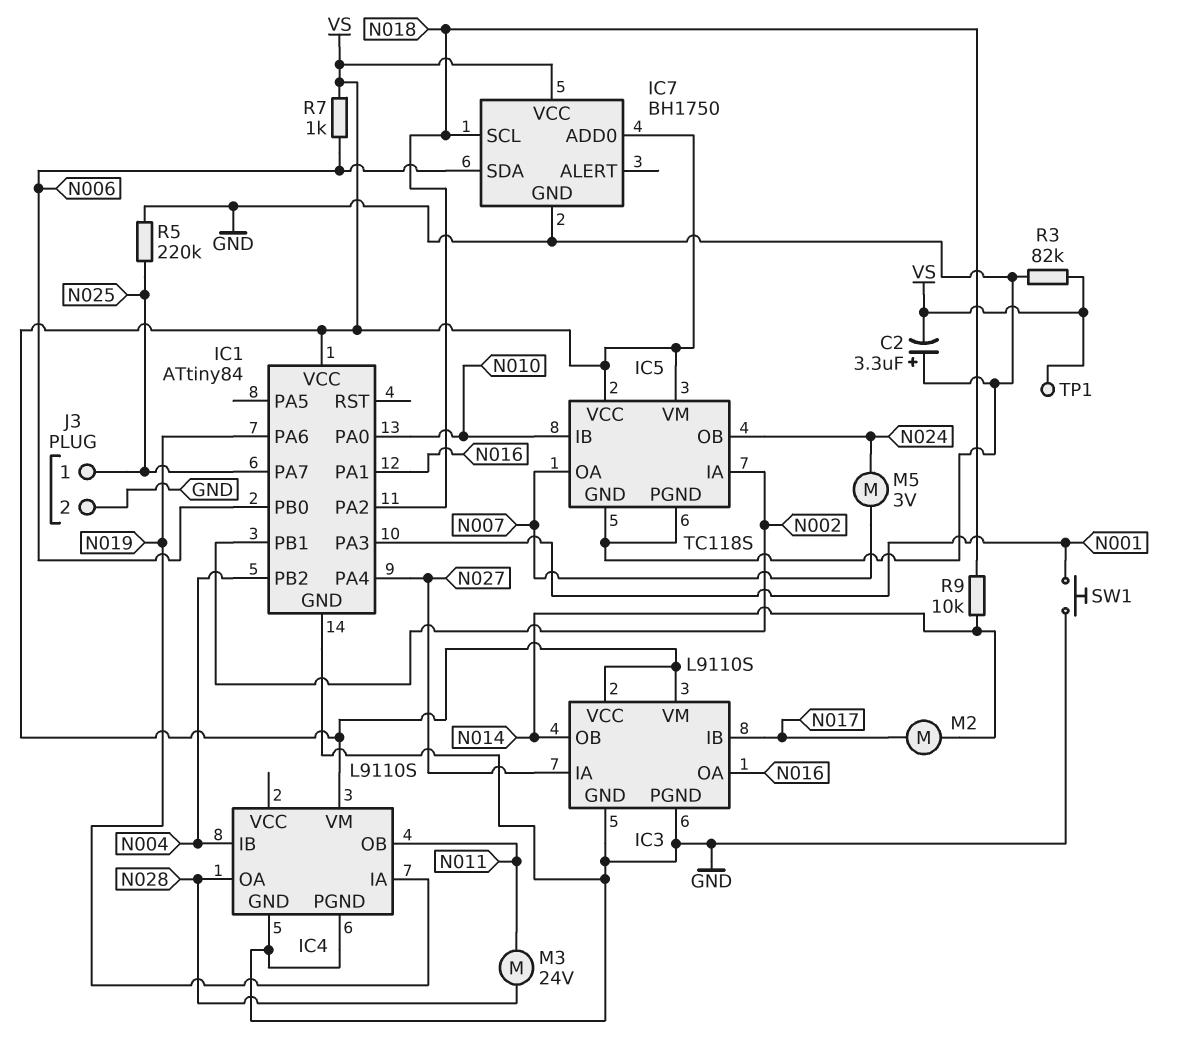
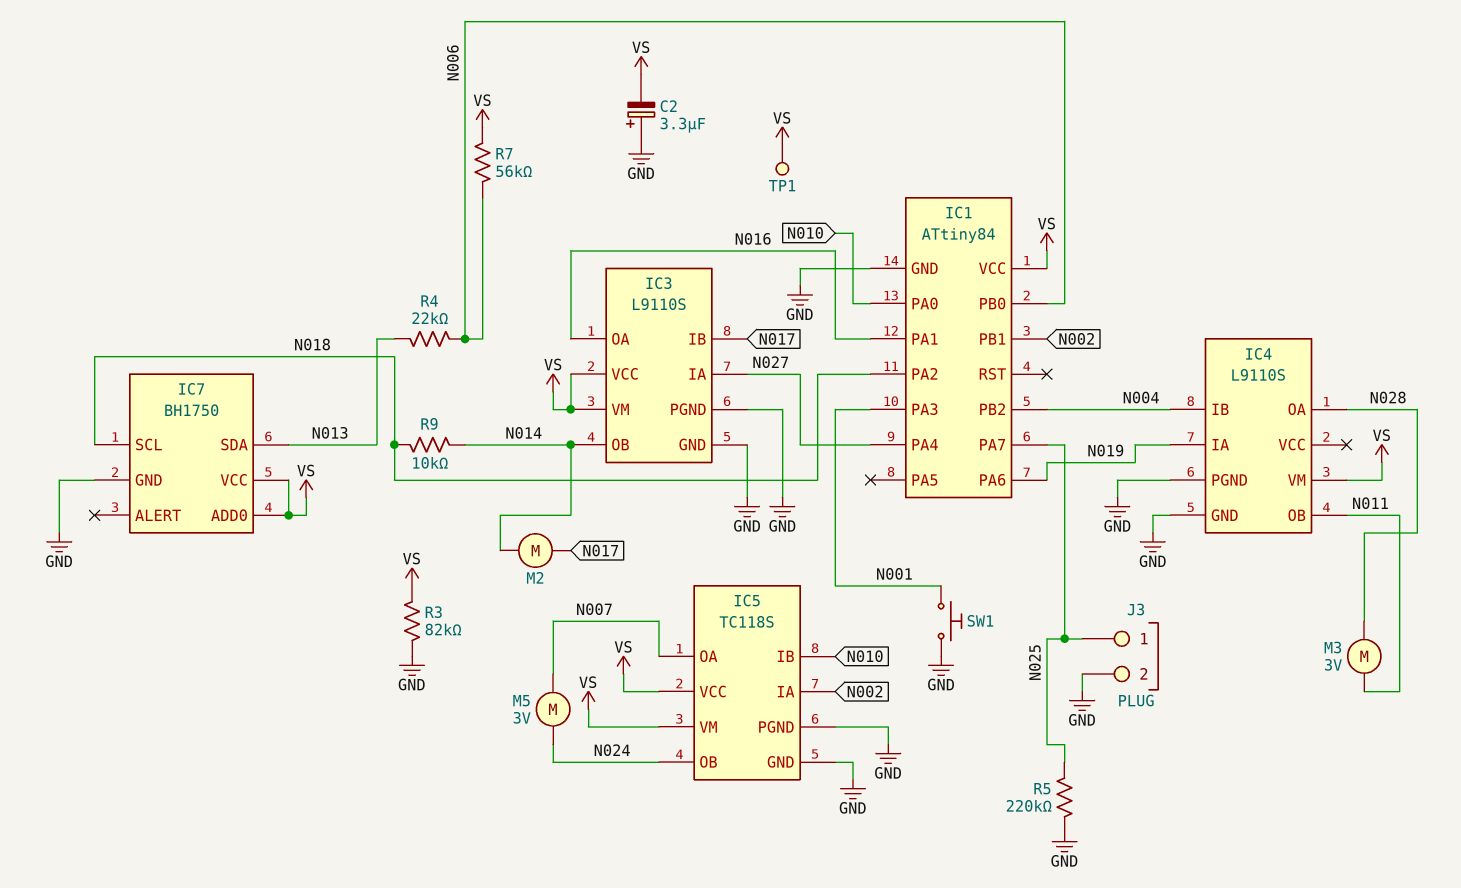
IC7 pin SDA: N006 -> N013
M3: motor 24V (N011, N028) -> motor 3V (N011, N028)
R4: none -> 22k (N006, N013)
R7: 1k (N006, VS) -> 56k (N006, VS)

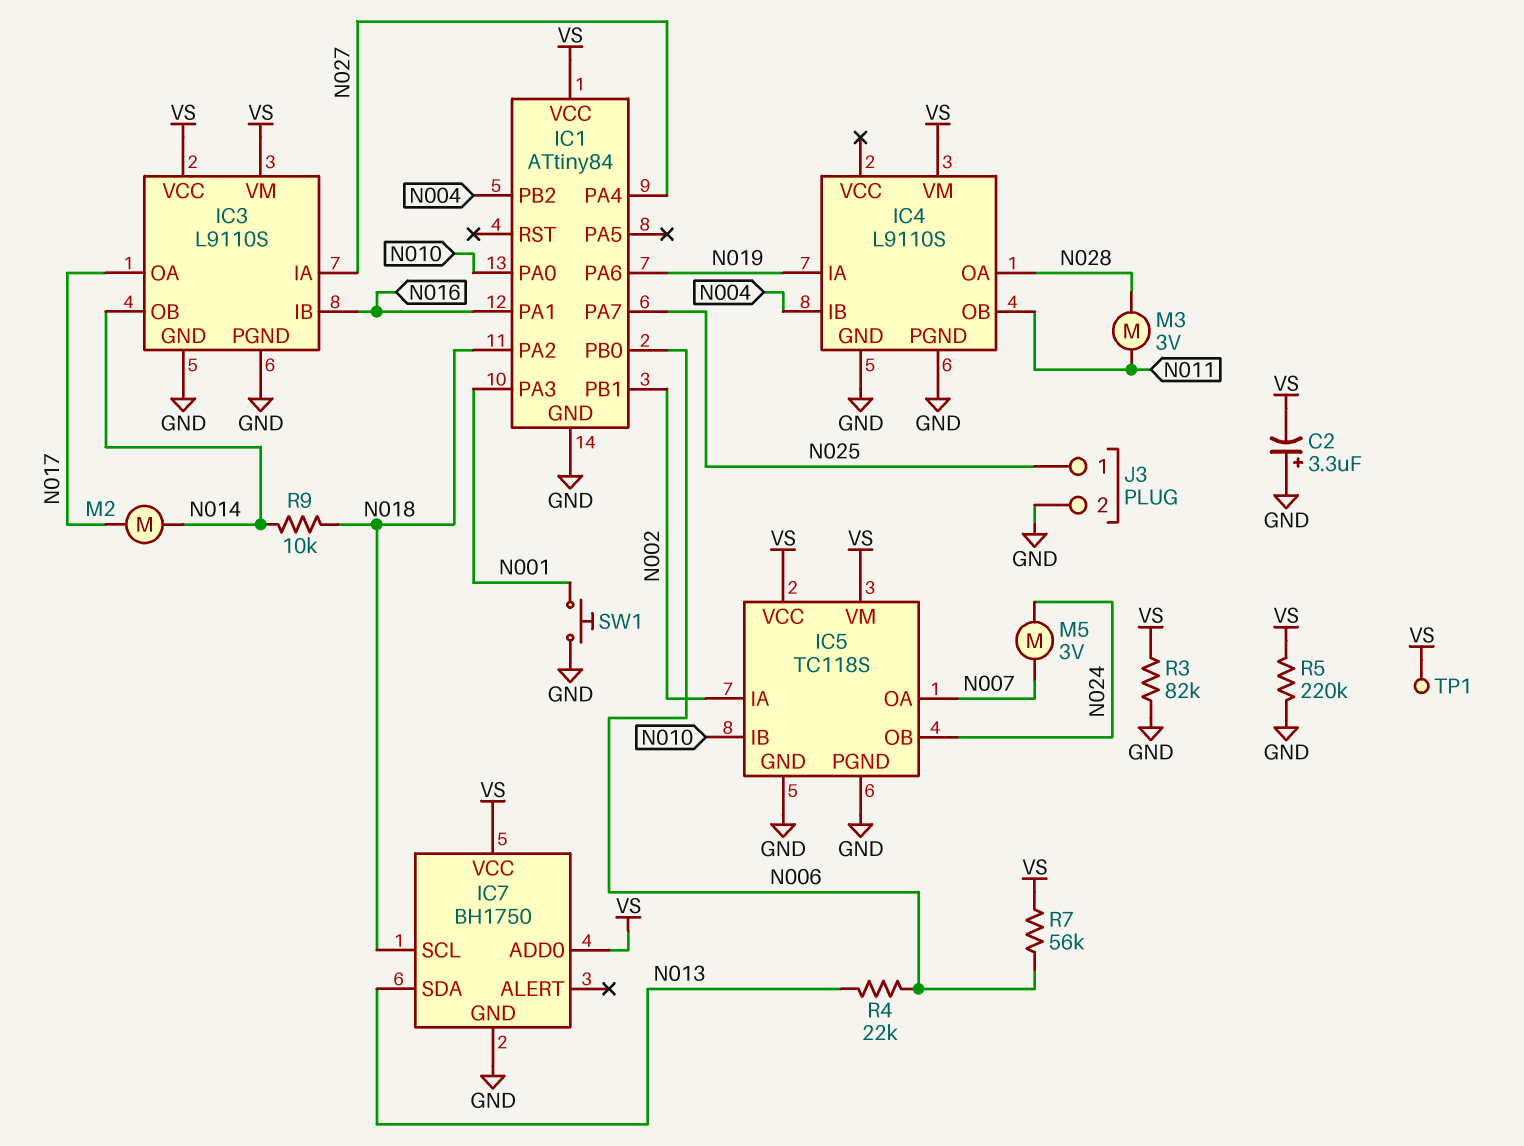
IC3 pin IB: N017 -> N016
IC3 pin OA: N016 -> N017
R5: 220k (GND, N025) -> 220k (GND, VS)

